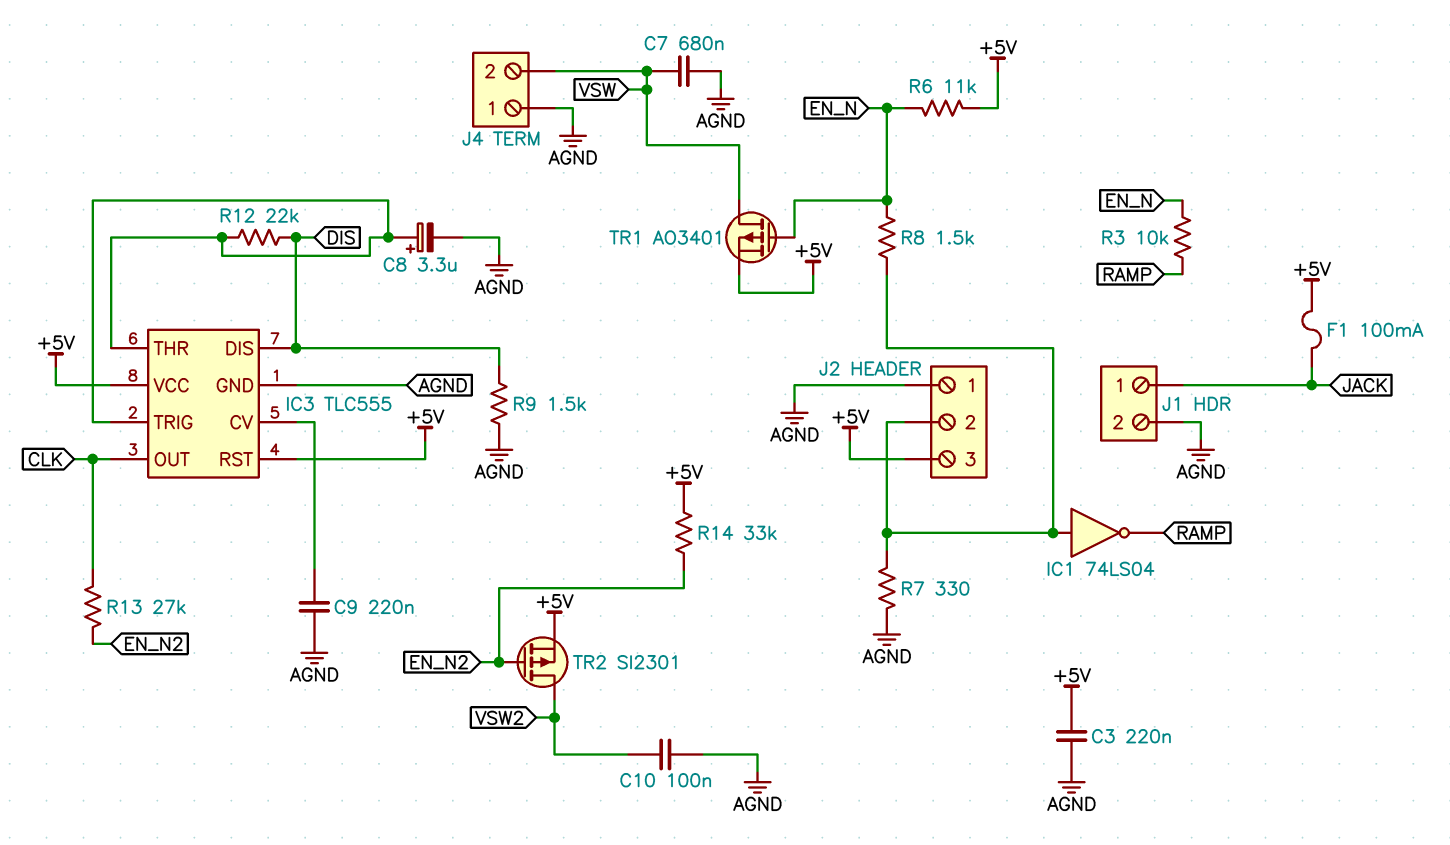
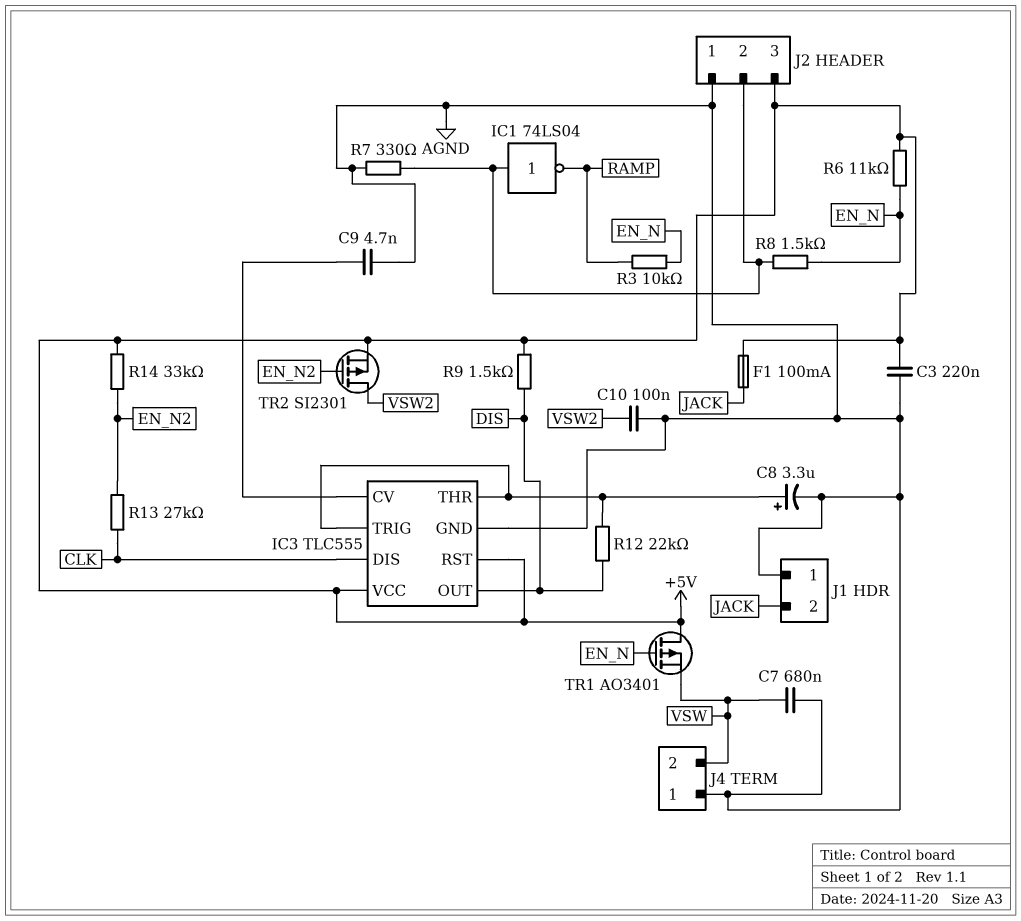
C9: 220nF (AGND, IC3/CV) -> 4.7nF (AGND, IC3/CV)
IC3 pin DIS: DIS -> CLK
IC3 pin OUT: CLK -> DIS
J1 pin 1: JACK -> AGND
J1 pin 2: AGND -> JACK
R9: 1.5k (AGND, DIS) -> 1.5k (+5V, DIS)
TR1: PMOS AO3401 (G EN_N, D VSW, S +5V) -> PMOS AO3401 (G EN_N, D +5V, S VSW)

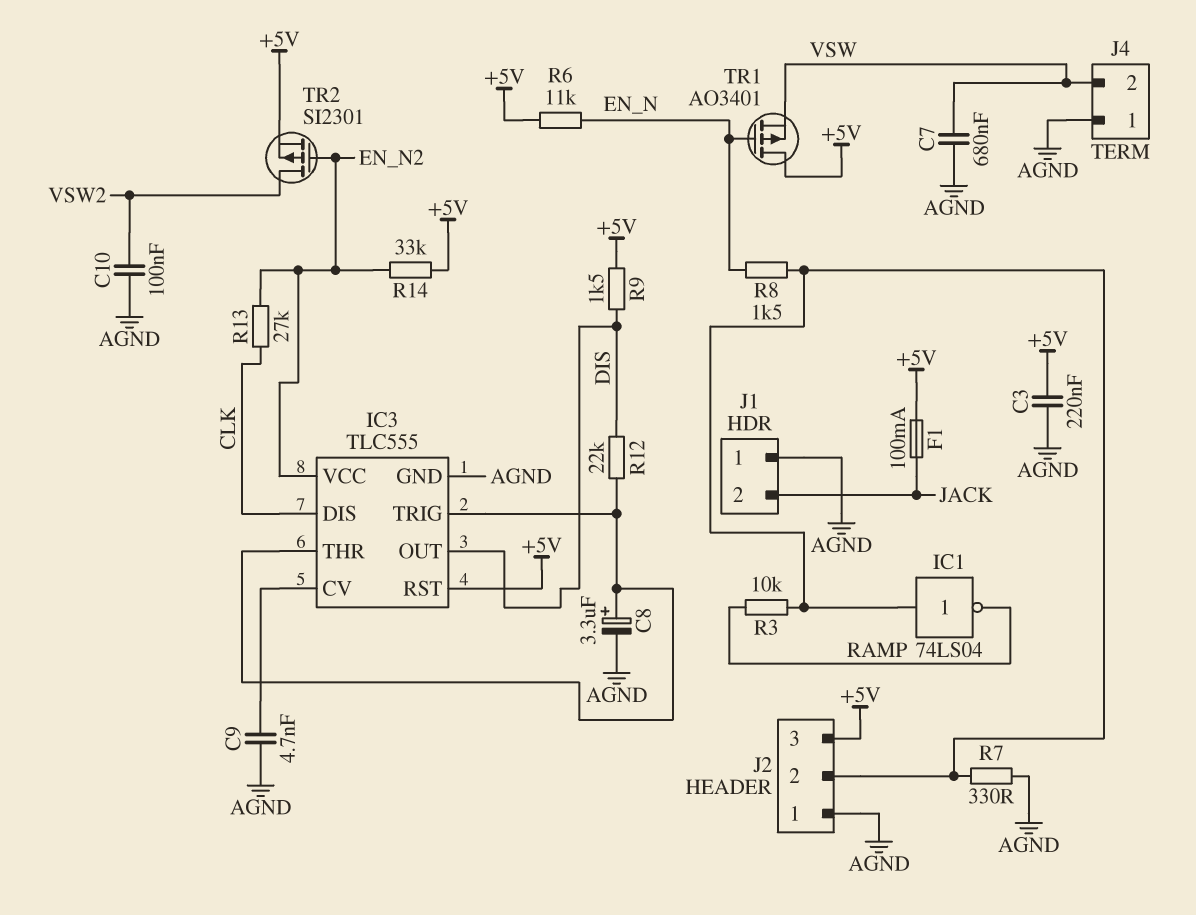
IC3 pin VCC: +5V -> EN_N2
R3: 10k (EN_N, RAMP) -> 10k (J2/2, RAMP)

